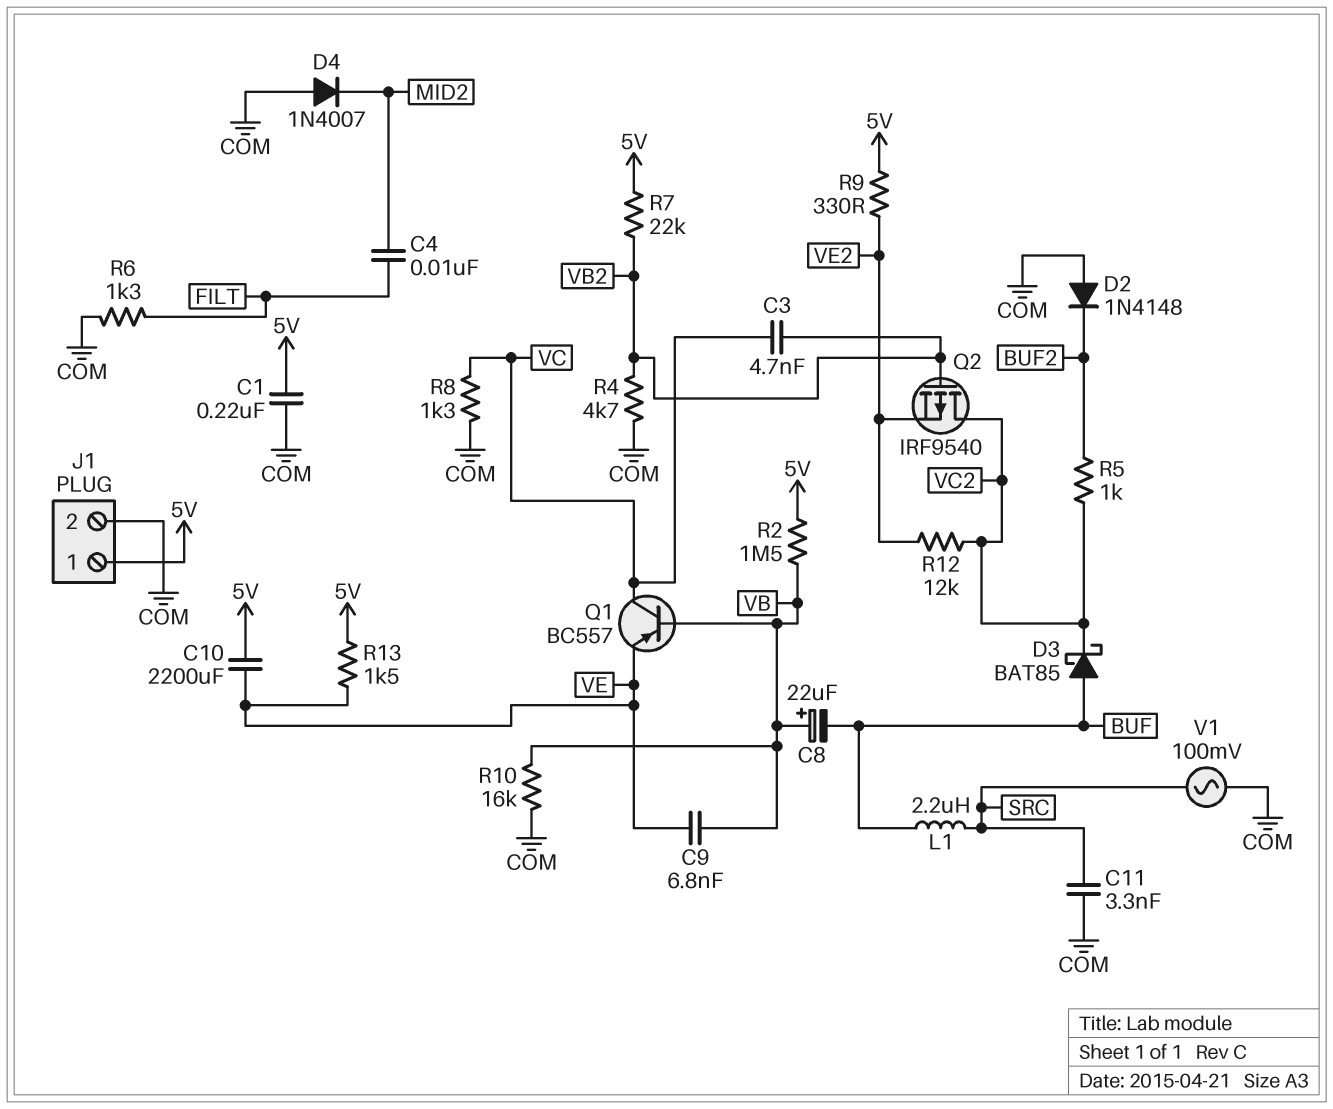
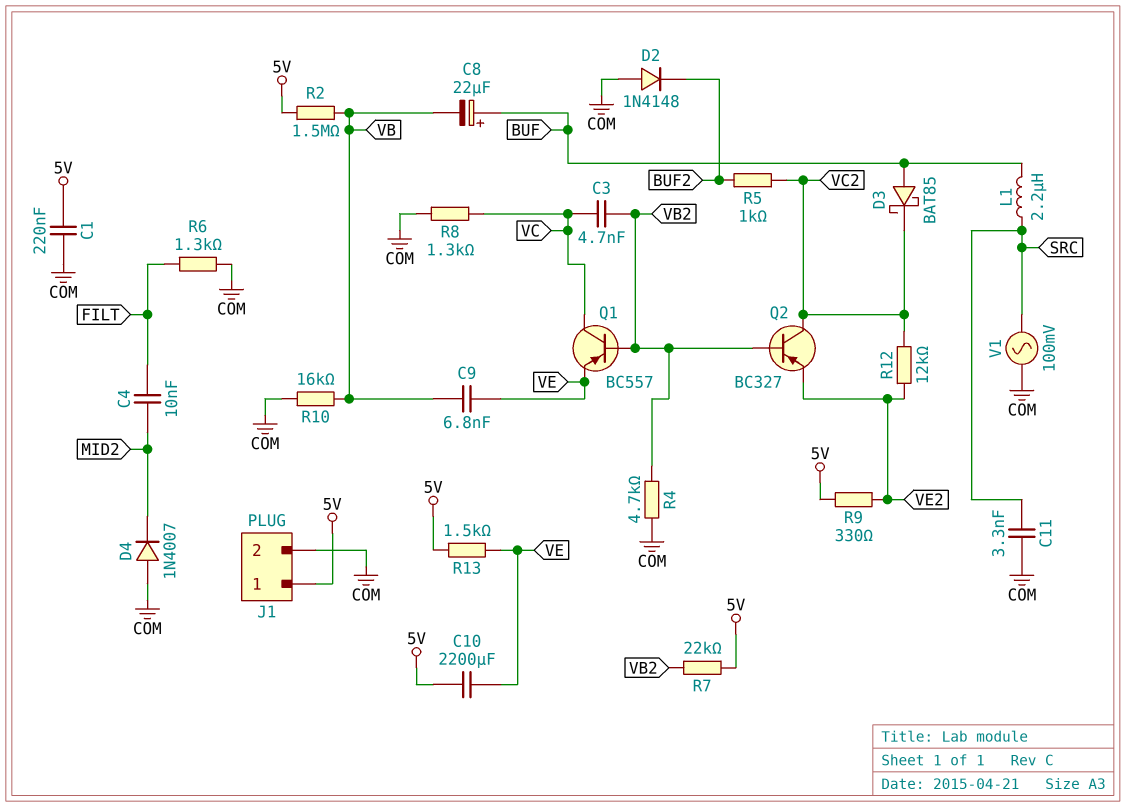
C8: 22uF (plus VB, minus BUF) -> 22uF (plus BUF, minus VB)
Q1: PNP BC557 (B VB, C VC, E VE) -> PNP BC557 (B VB2, C VC, E VE)
Q2: PMOS IRF9540 (G VB2, D VC2, S VE2) -> PNP BC327 (B VB2, C VC2, E VE2)

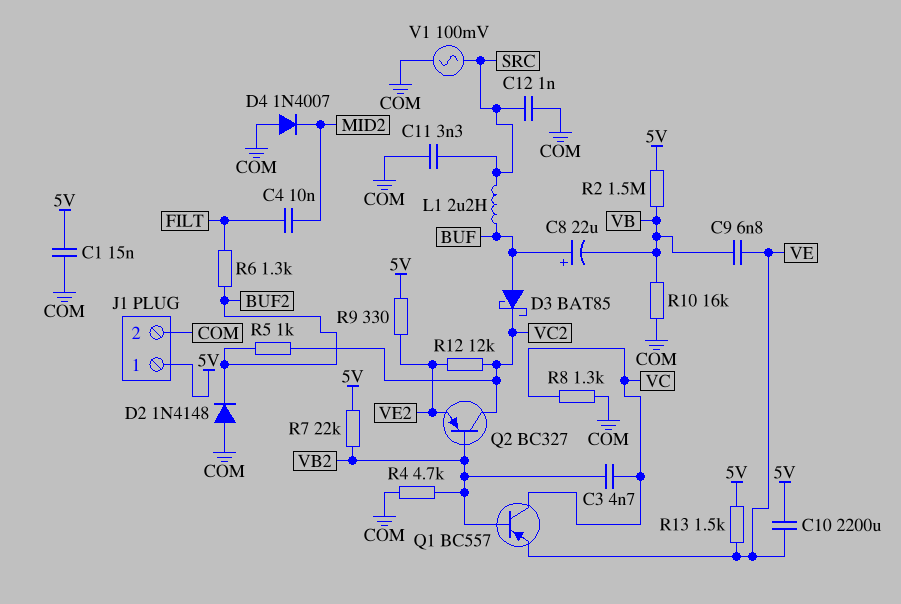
C1: 220nF (5V, COM) -> 15nF (5V, COM)
C12: none -> 1nF (COM, SRC)
R6: 1.3k (COM, FILT) -> 1.3k (BUF2, FILT)

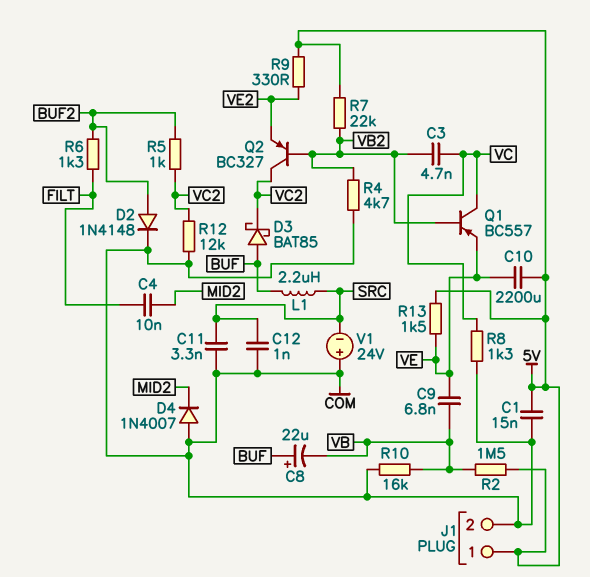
D2: diode 1N4148 (A COM, K BUF2) -> diode 1N4148 (A BUF2, K COM)
R12: 12k (VC2, VE2) -> 12k (COM, VC2)
V1: AC 100mV (COM, SRC) -> 24V (plus COM, minus SRC)

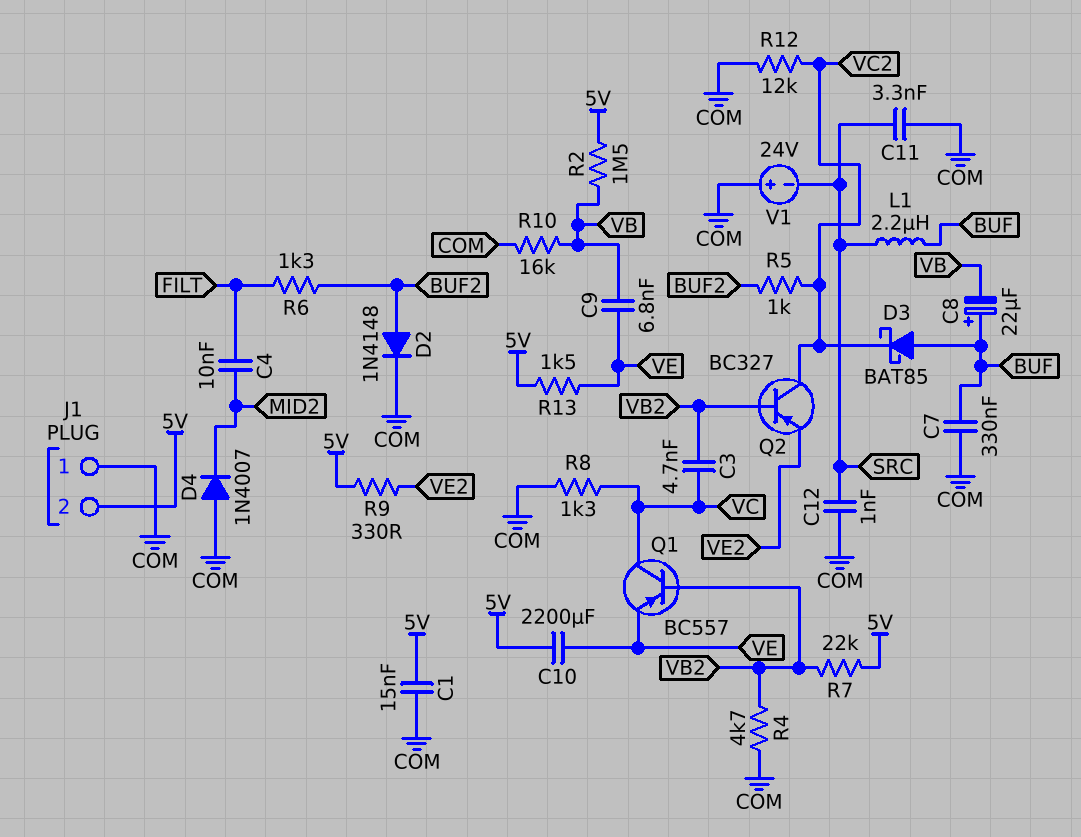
C7: none -> 330nF (BUF, COM)
J1 pin 1: 5V -> COM
J1 pin 2: COM -> 5V

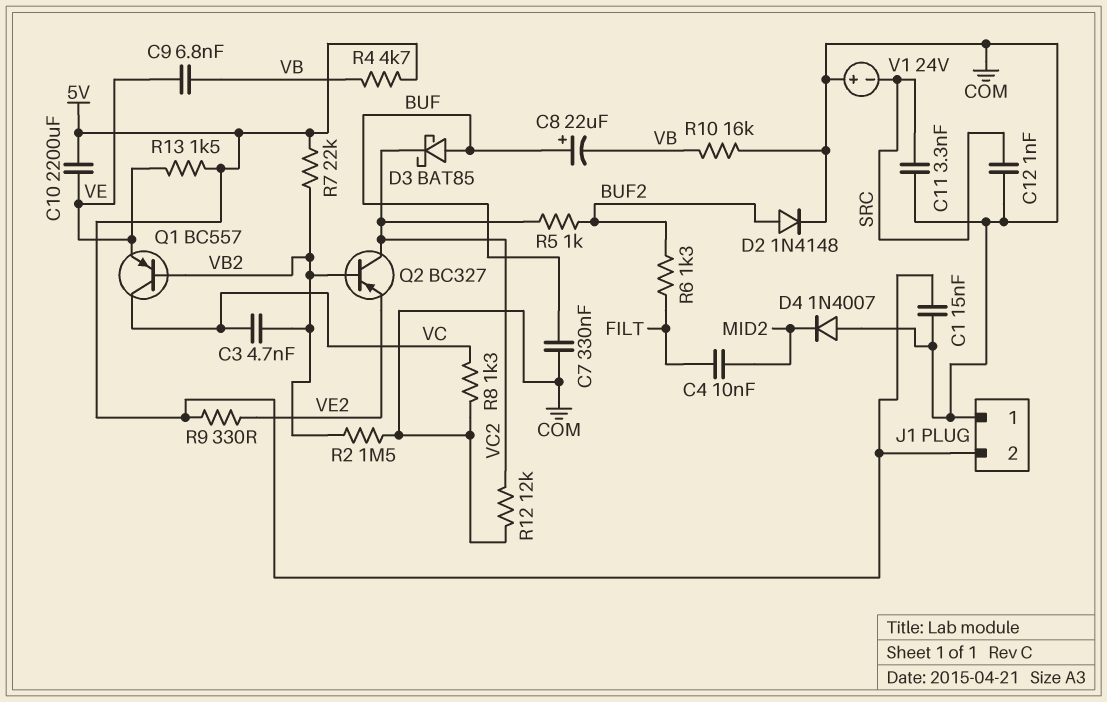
L1: 2.2uH (BUF, SRC) -> none
R2: 1.5M (5V, VB) -> 1.5M (COM, VB2)
R4: 4.7k (COM, VB2) -> 4.7k (5V, VB)

